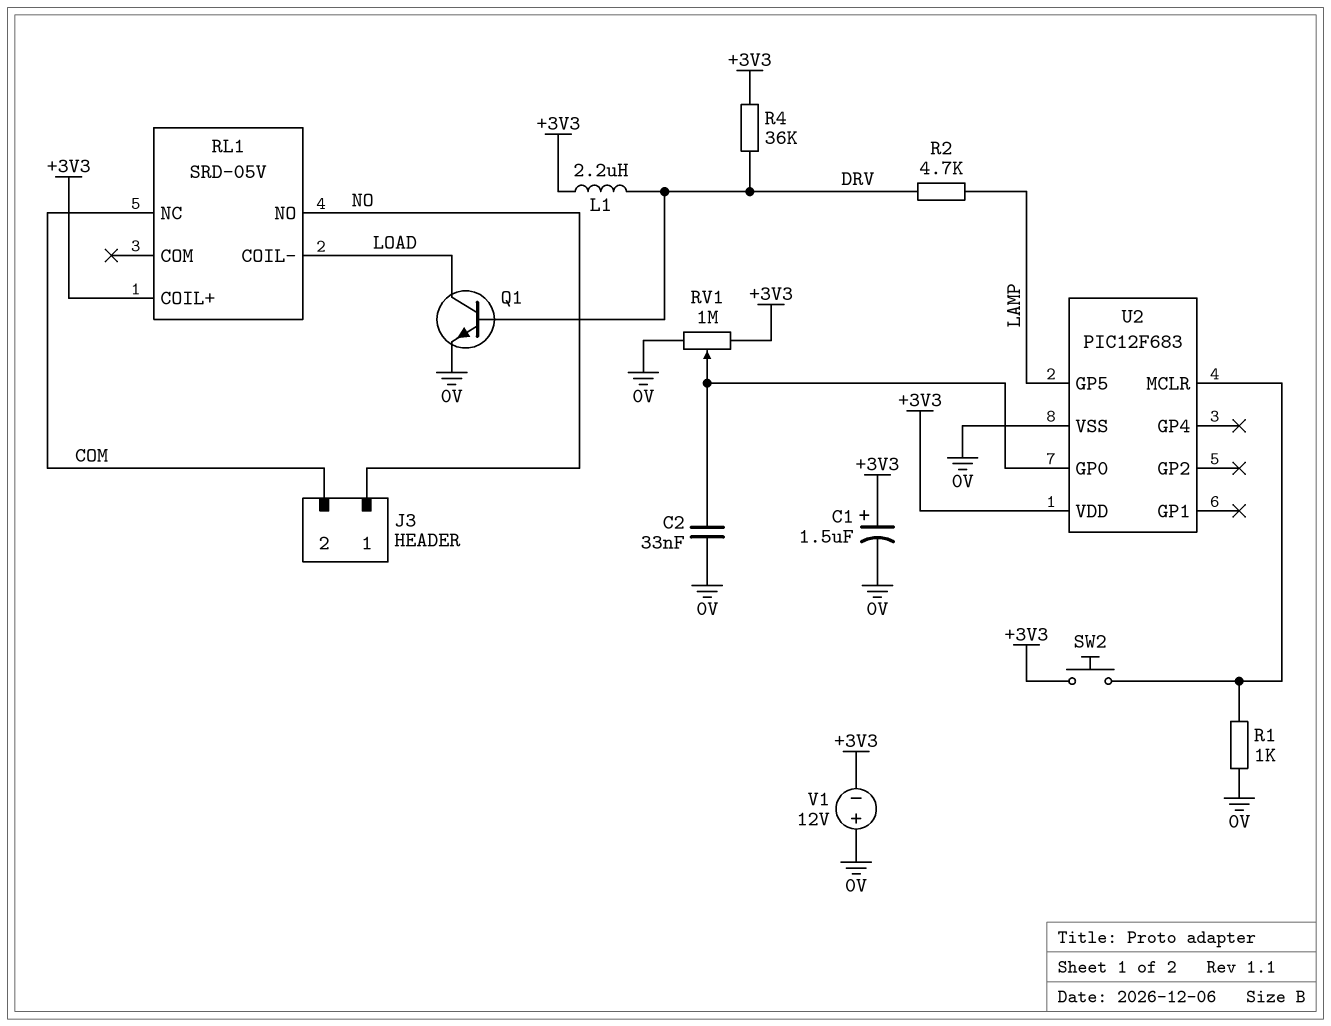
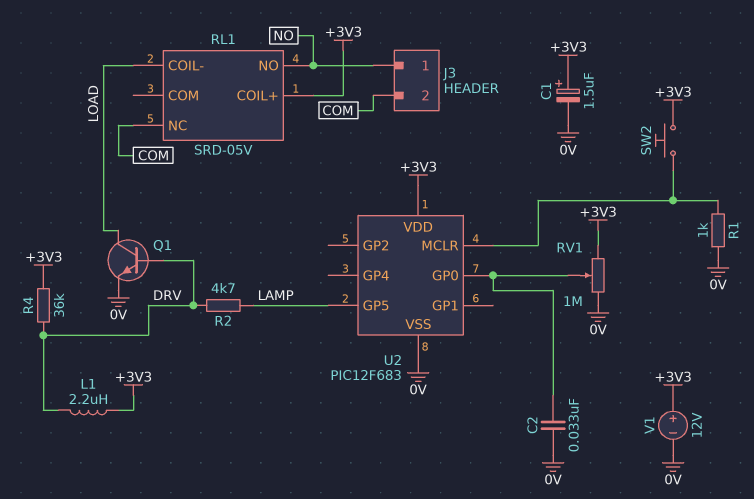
V1: 12V (plus 0V, minus +3V3) -> 12V (plus +3V3, minus 0V)

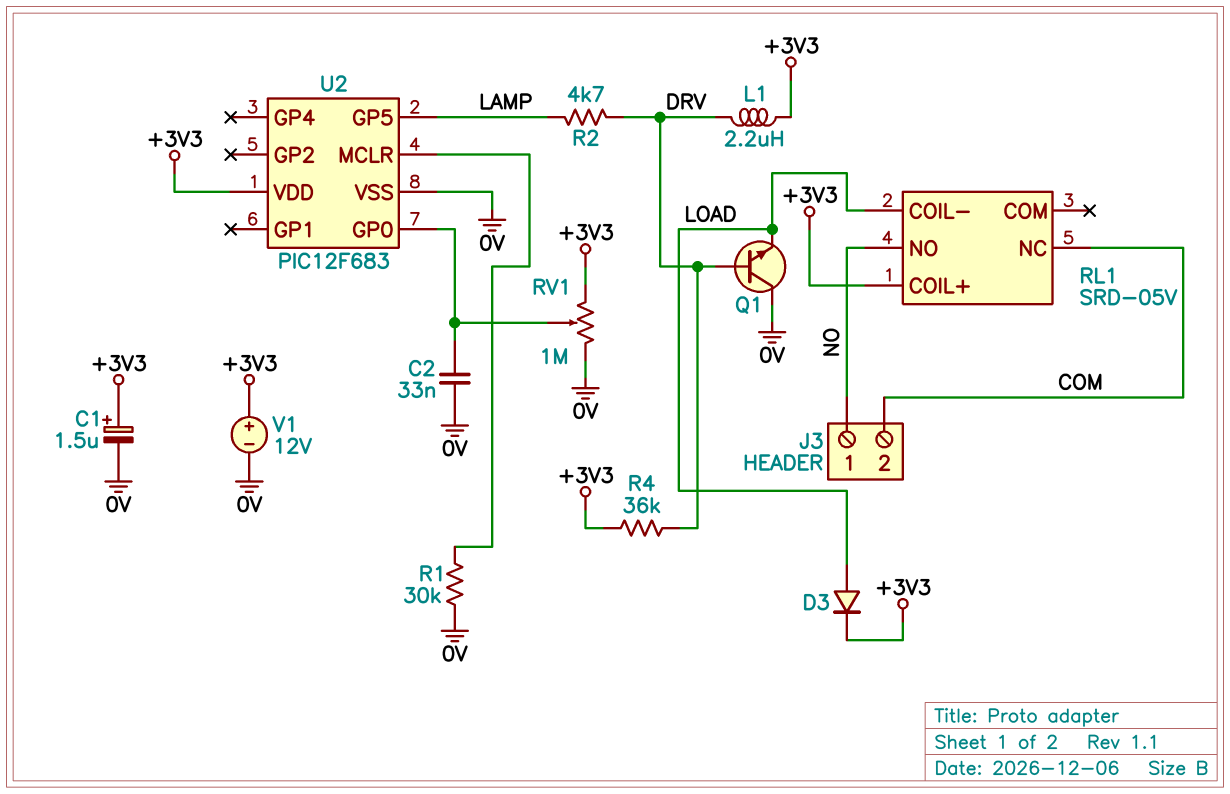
D3: none -> diode (A LOAD, K +3V3)
Q1: NPN (B DRV, C LOAD, E 0V) -> NPN (B DRV, C 0V, E LOAD)
R1: 1k (0V, U2/MCLR) -> 30k (0V, U2/MCLR)
SW2: button (+3V3, U2/MCLR) -> none

